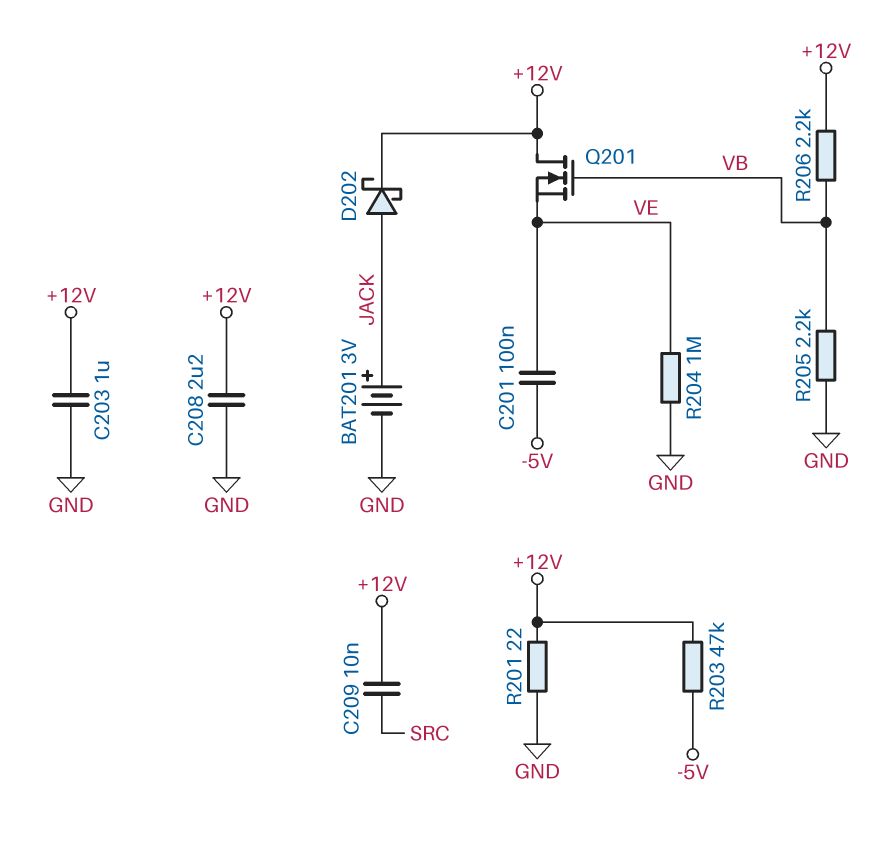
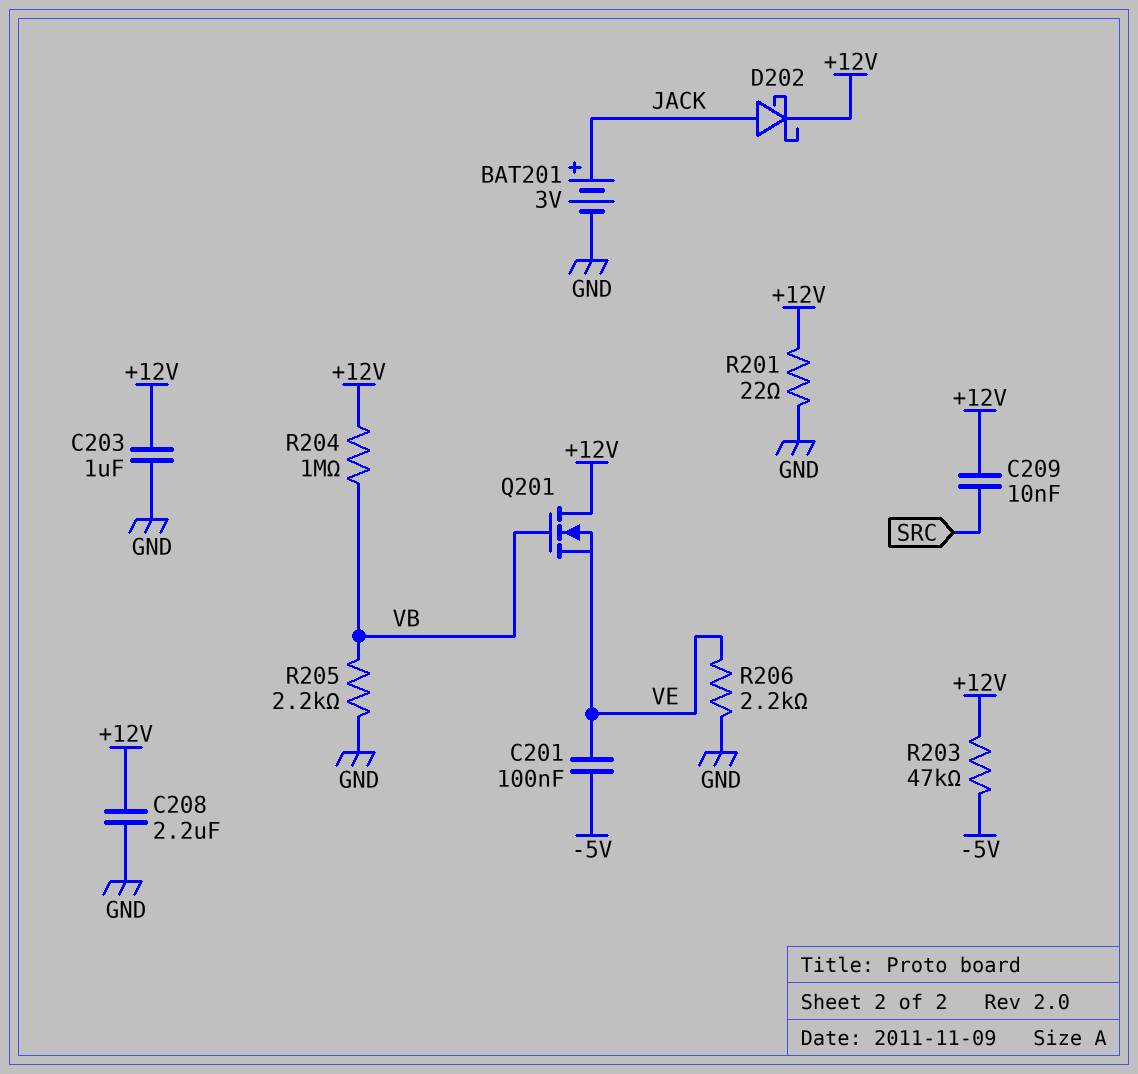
R204: 1M (GND, VE) -> 1M (+12V, VB)
R206: 2.2k (+12V, VB) -> 2.2k (GND, VE)

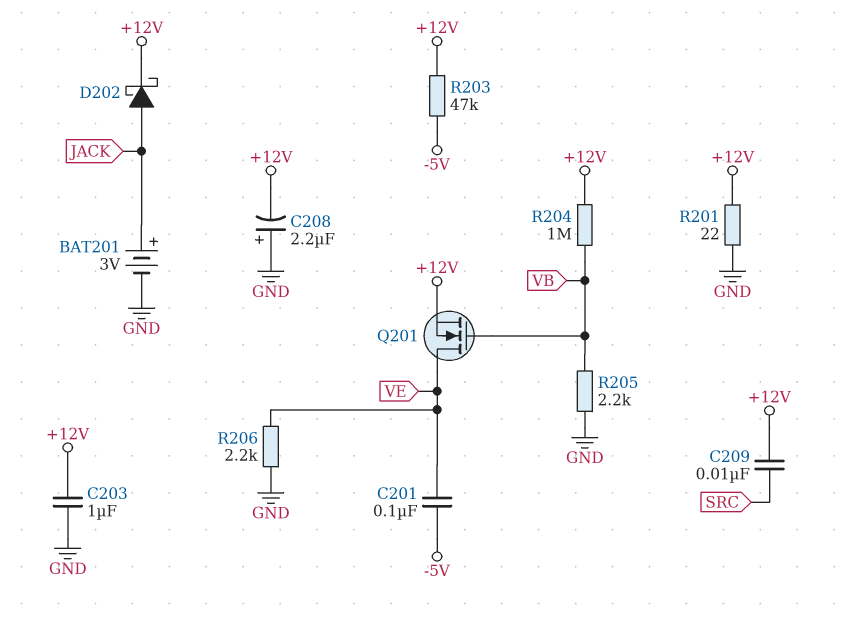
C208: 2.2uF (+12V, GND) -> 2.2uF (plus GND, minus +12V)
Q201: NMOS (G VB, D +12V, S VE) -> NMOS (G VB, D VE, S +12V)

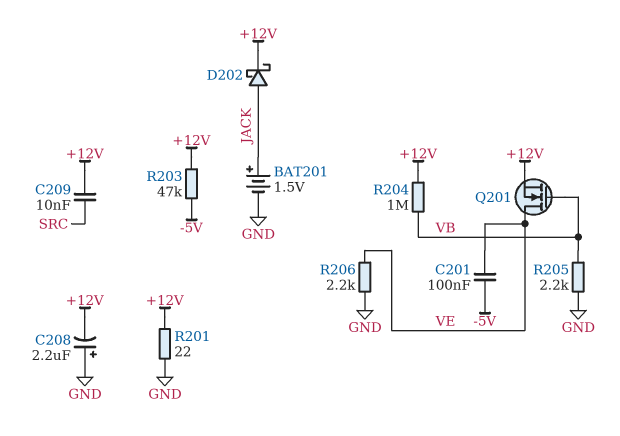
BAT201: 3V (plus JACK, minus GND) -> 1.5V (plus JACK, minus GND)
C203: 1uF (+12V, GND) -> none

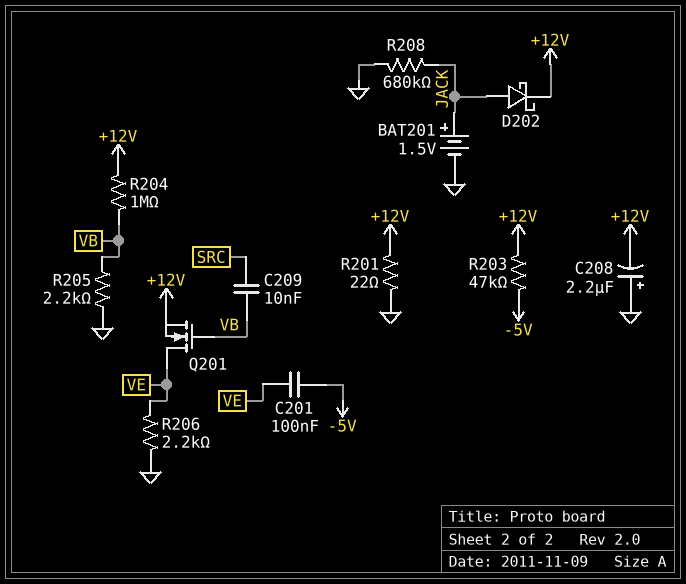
C209: 10nF (+12V, SRC) -> 10nF (SRC, VB)
R208: none -> 680k (GND, JACK)

